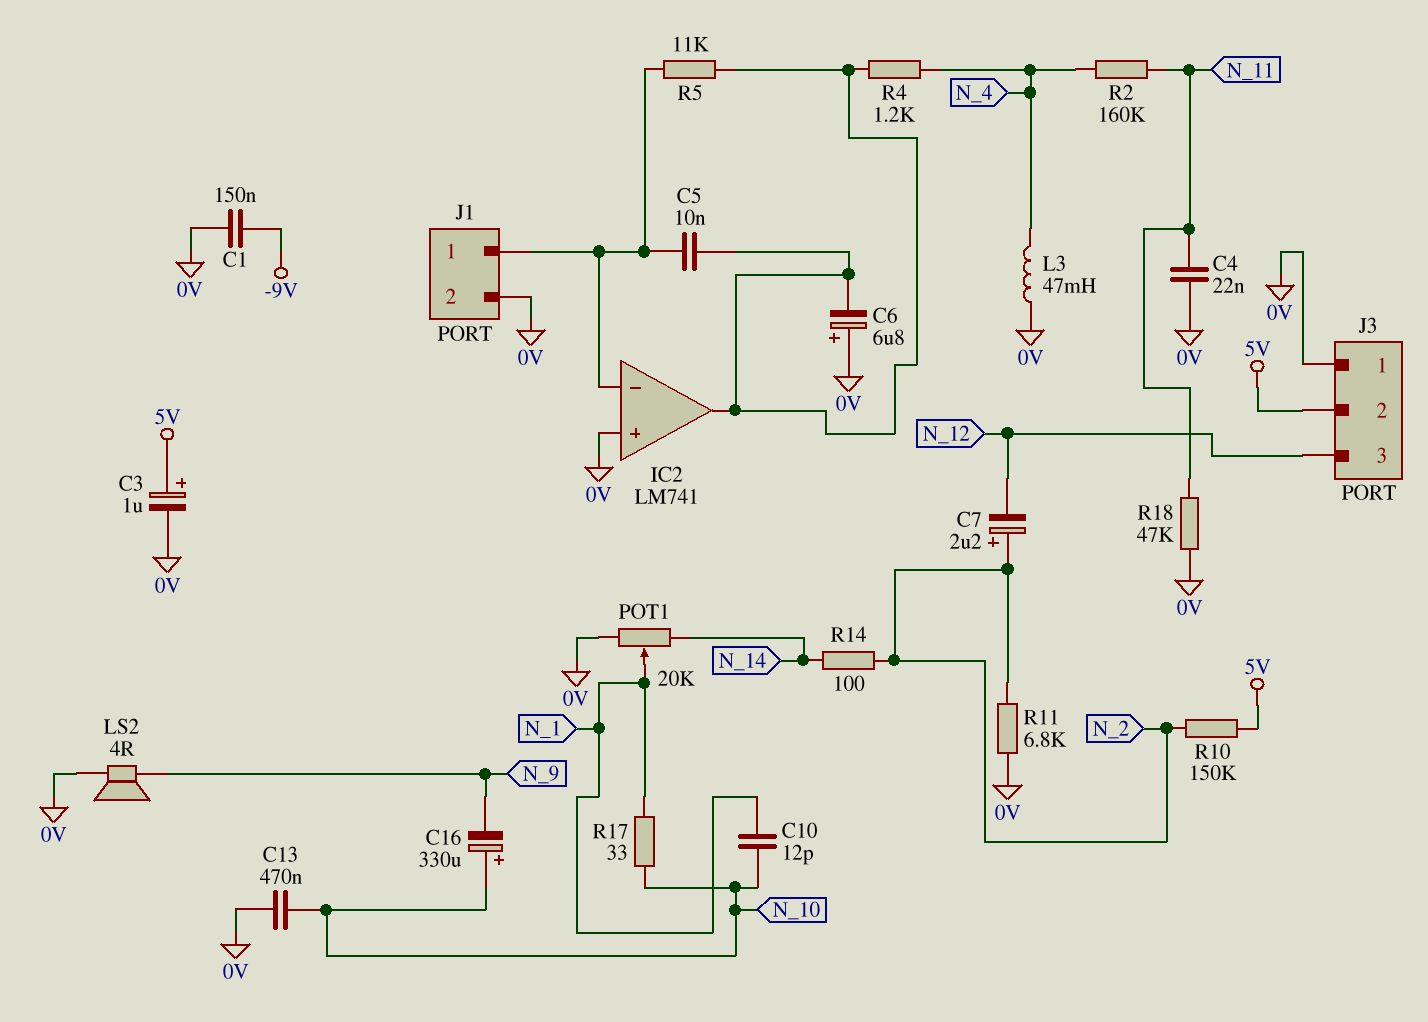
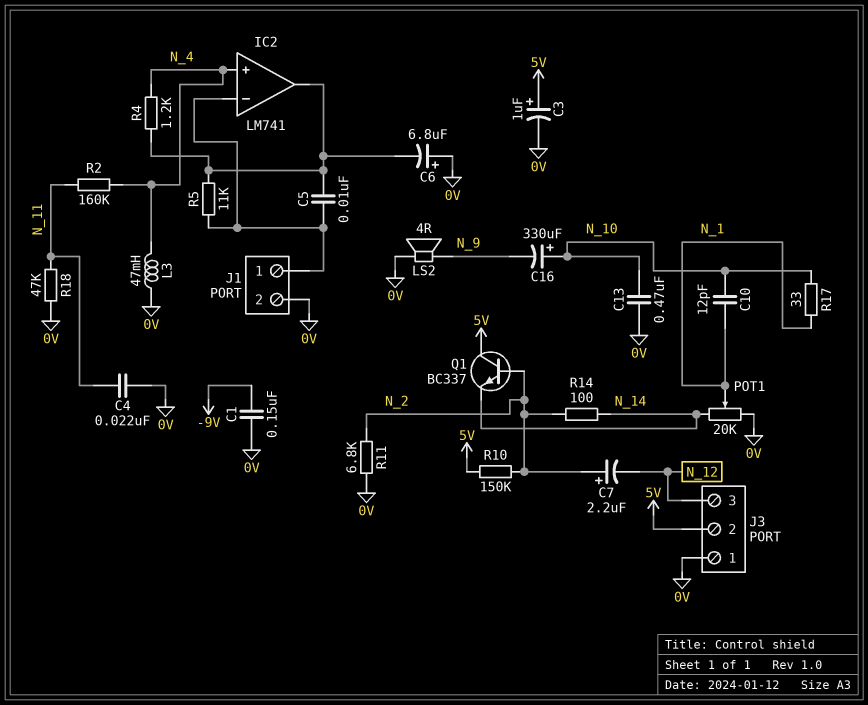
IC2 pin in+: 0V -> N_4
Q1: none -> NPN BC337 (B N_2, C 5V, E N_14)

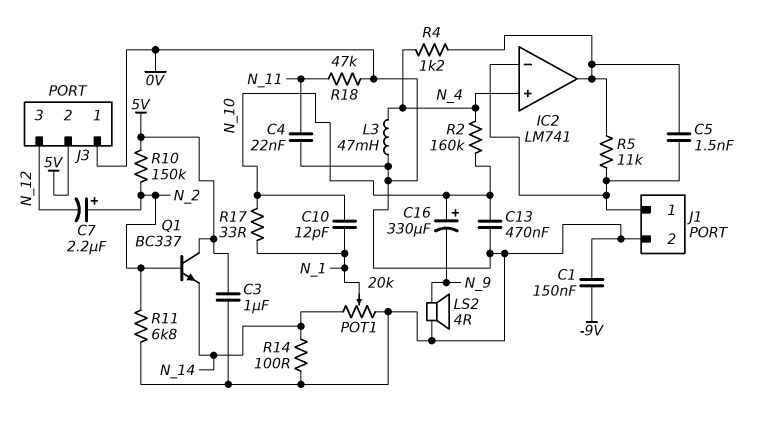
C3: 1uF (plus 5V, minus 0V) -> 1uF (0V, 5V)
C5: 10nF (IC2/in-, IC2/out) -> 1.5nF (IC2/in-, IC2/out)
C6: 6.8uF (plus 0V, minus IC2/out) -> none
R2: 160k (N_4, N_11) -> 160k (N_4, N_10)
R14: 100 (N_2, N_14) -> 100 (0V, N_14)

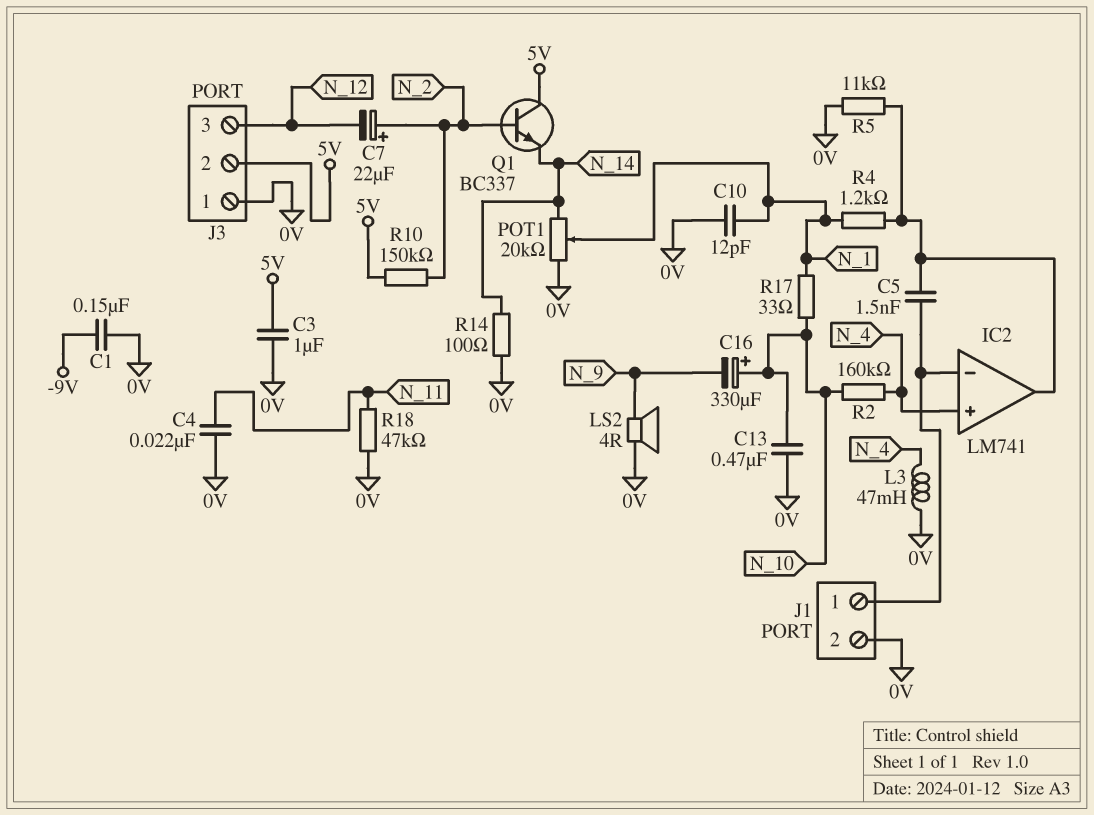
C7: 2.2uF (plus N_2, minus N_12) -> 22uF (plus N_2, minus N_12)
C10: 12pF (N_1, N_10) -> 12pF (0V, N_1)
R4: 1.2k (IC2/out, N_4) -> 1.2k (IC2/out, N_1)
R5: 11k (IC2/in-, IC2/out) -> 11k (0V, IC2/out)
R11: 6.8k (0V, N_2) -> none

